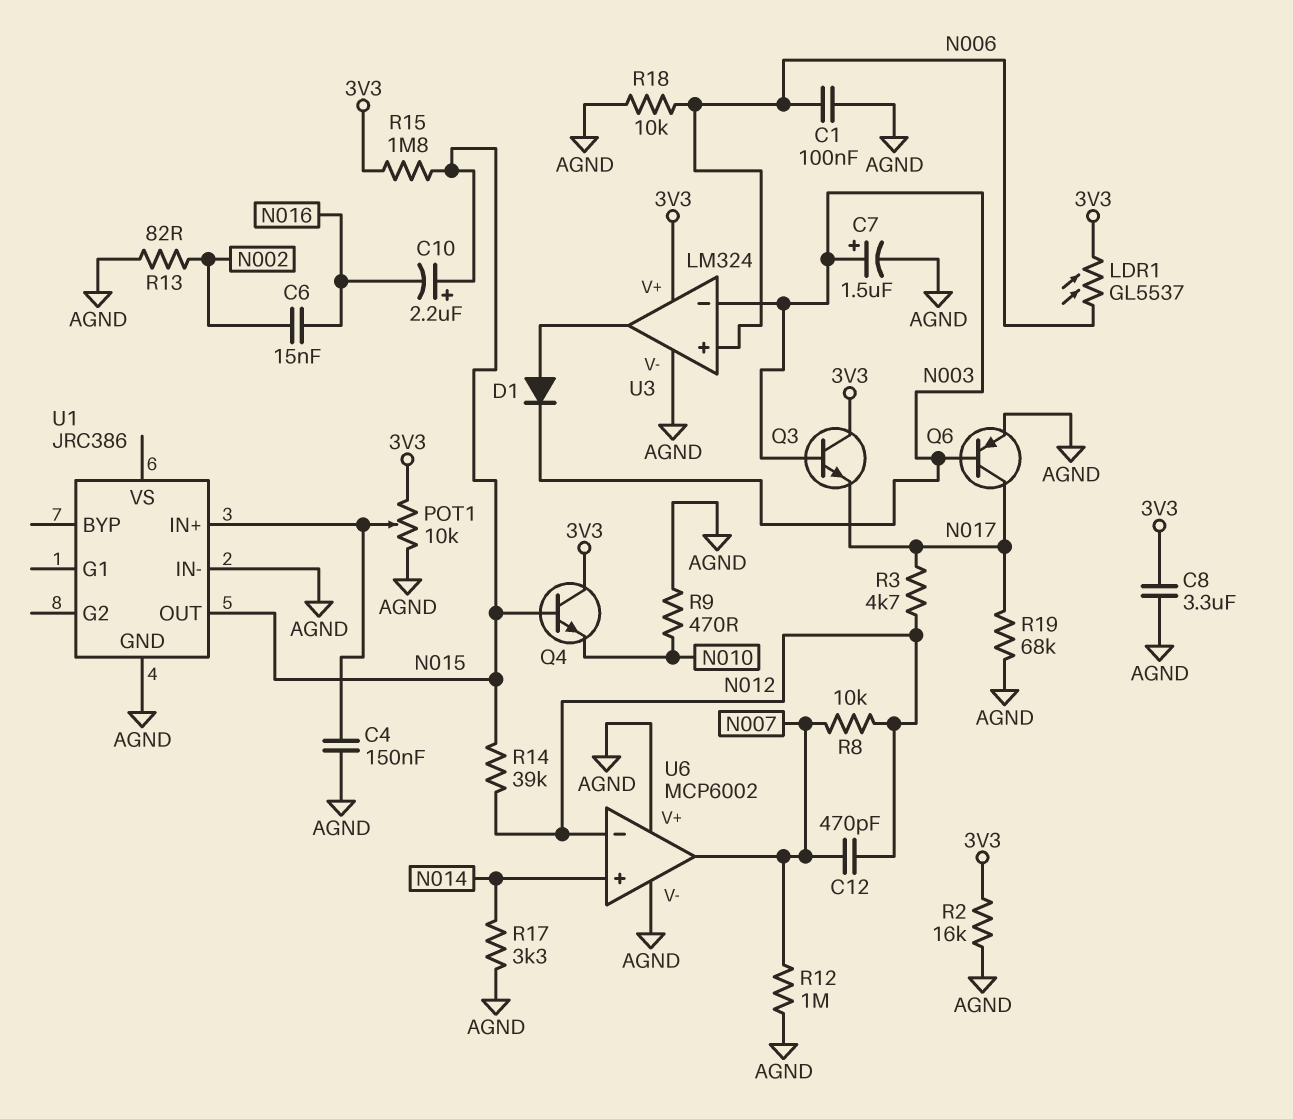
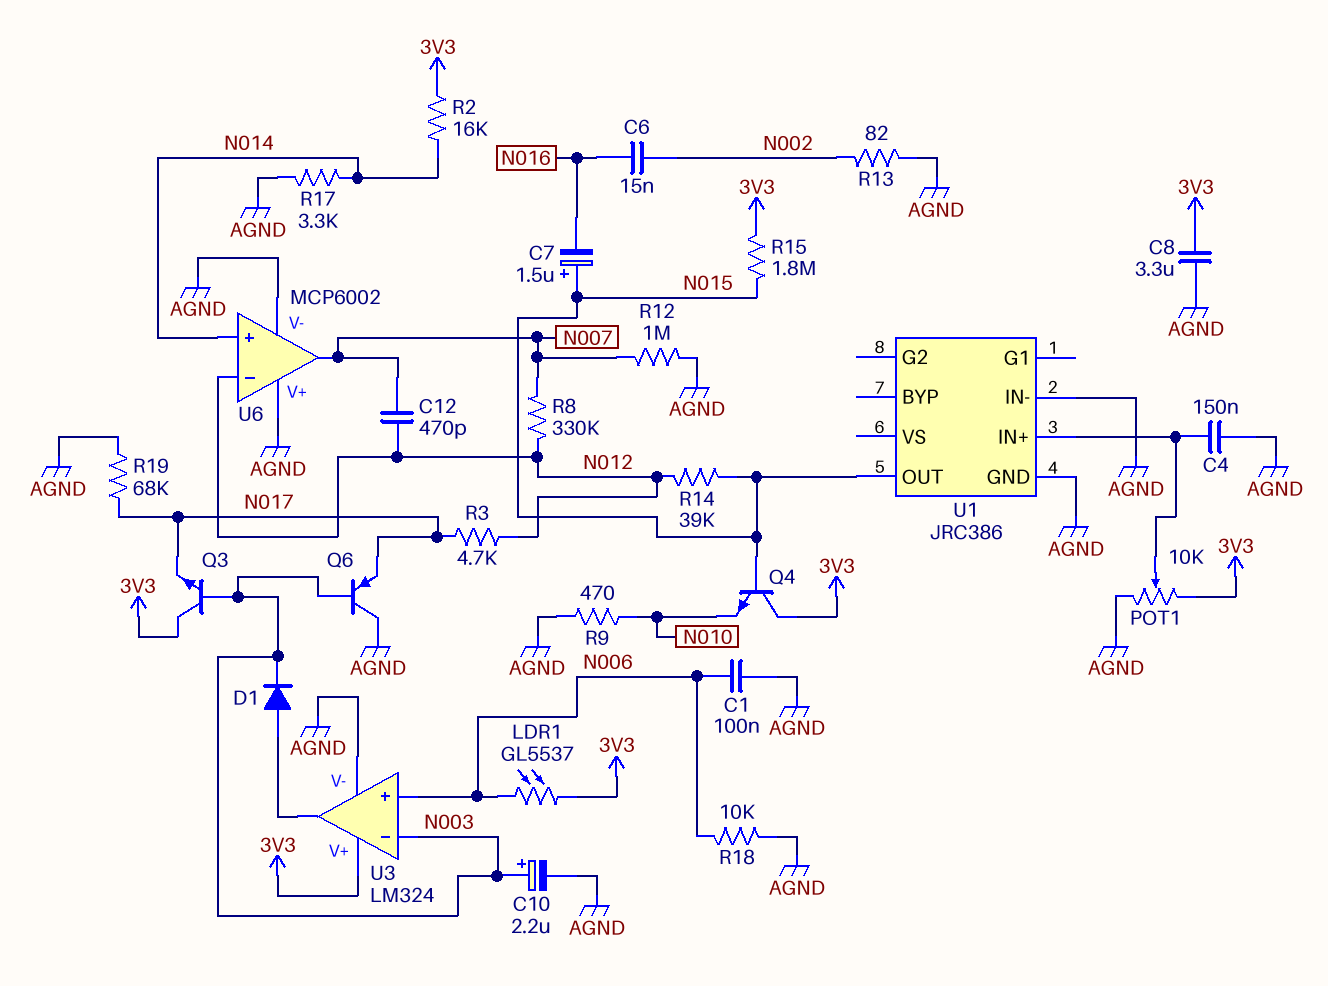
C7: 1.5uF (plus N003, minus AGND) -> 1.5uF (plus N015, minus N016)
C10: 2.2uF (plus N015, minus N016) -> 2.2uF (plus N003, minus AGND)
Q6: PNP (B N003, C N017, E AGND) -> PNP (B N003, C AGND, E N017)
R2: 16k (3V3, AGND) -> 16k (3V3, N014)
R8: 10k (N007, N012) -> 330k (N007, N012)

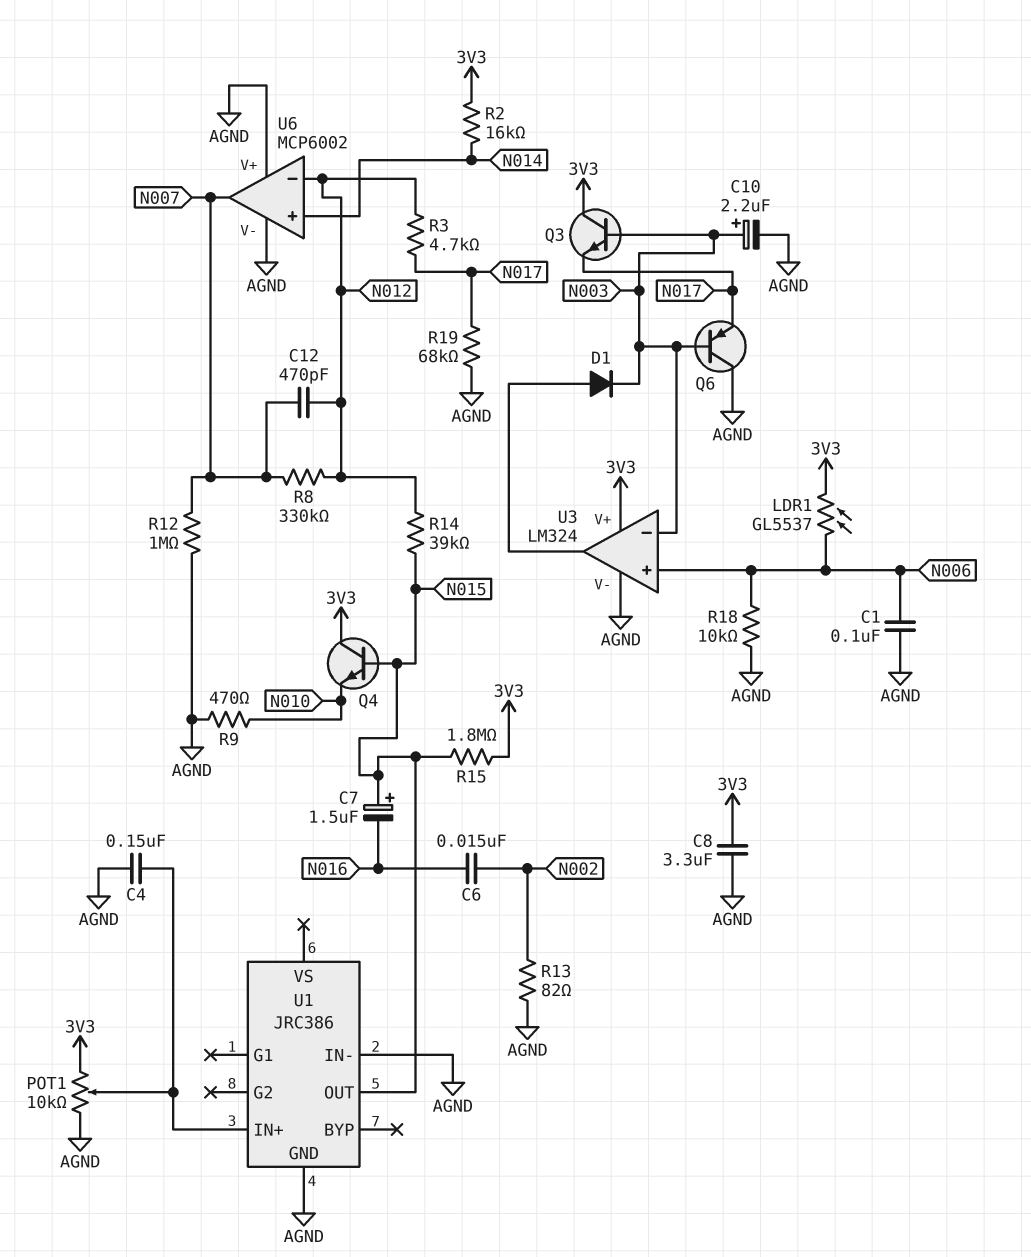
R17: 3.3k (AGND, N014) -> none

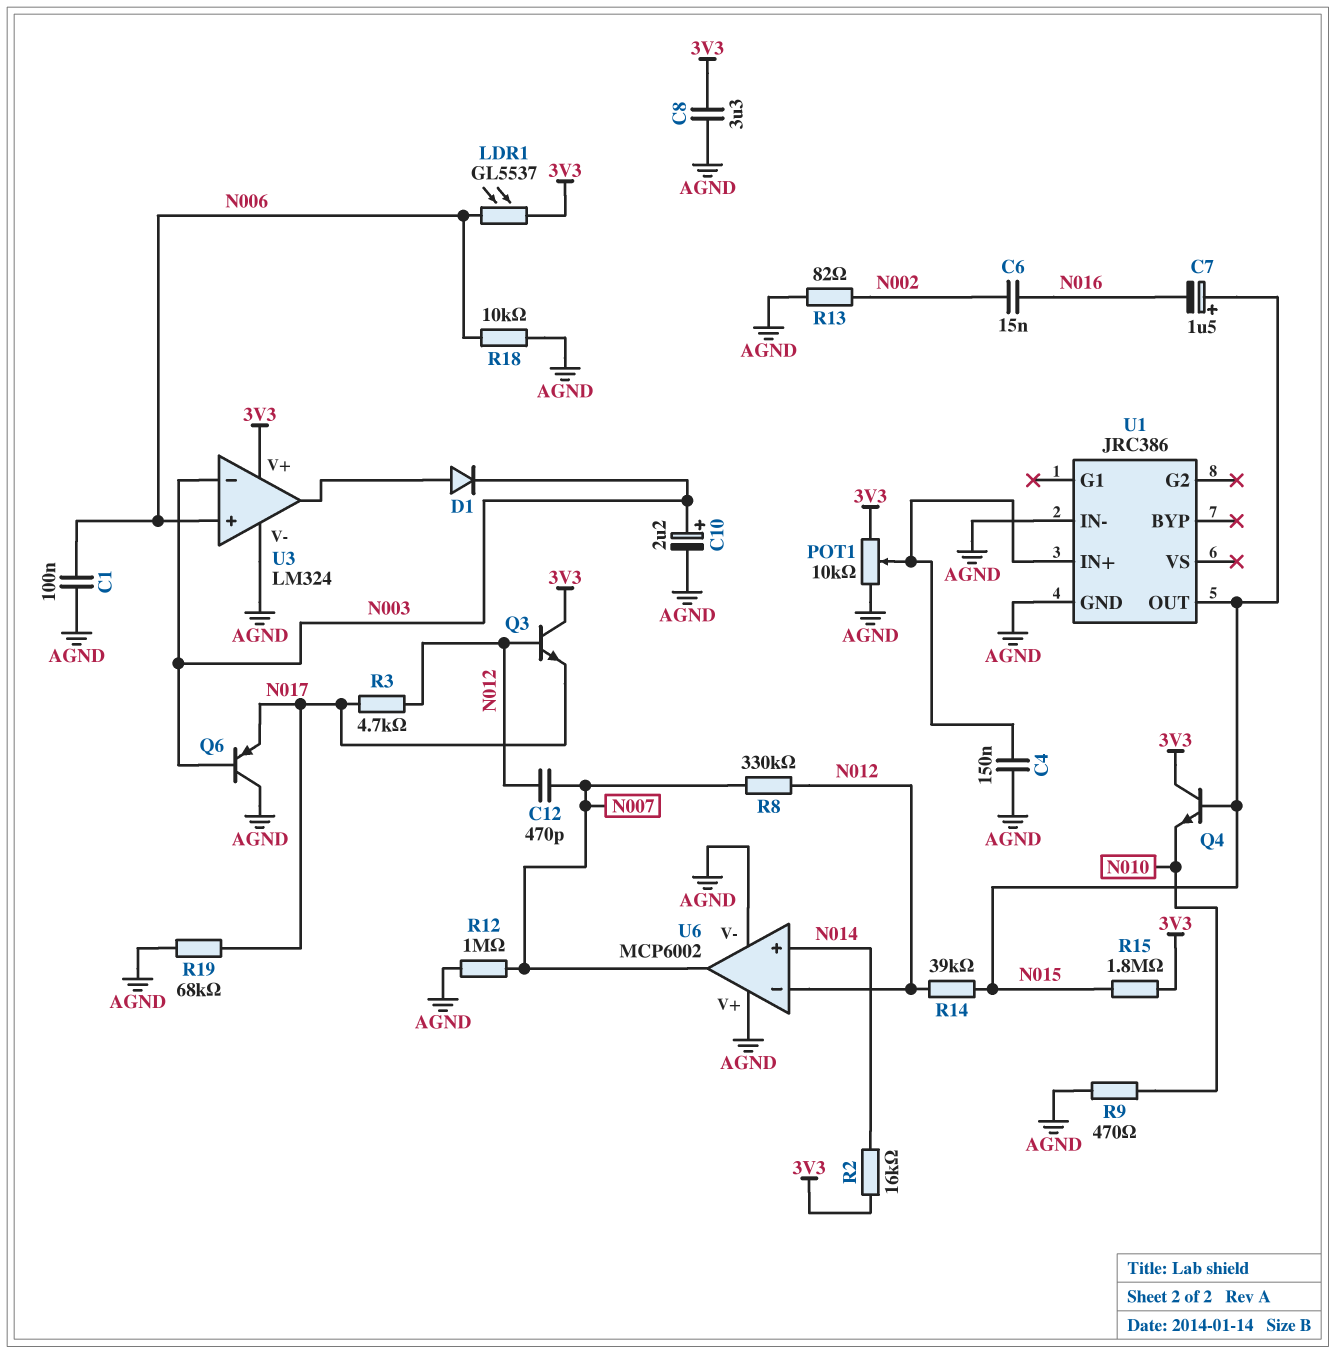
Q3: NPN (B N003, C 3V3, E N017) -> NPN (B N012, C 3V3, E N017)

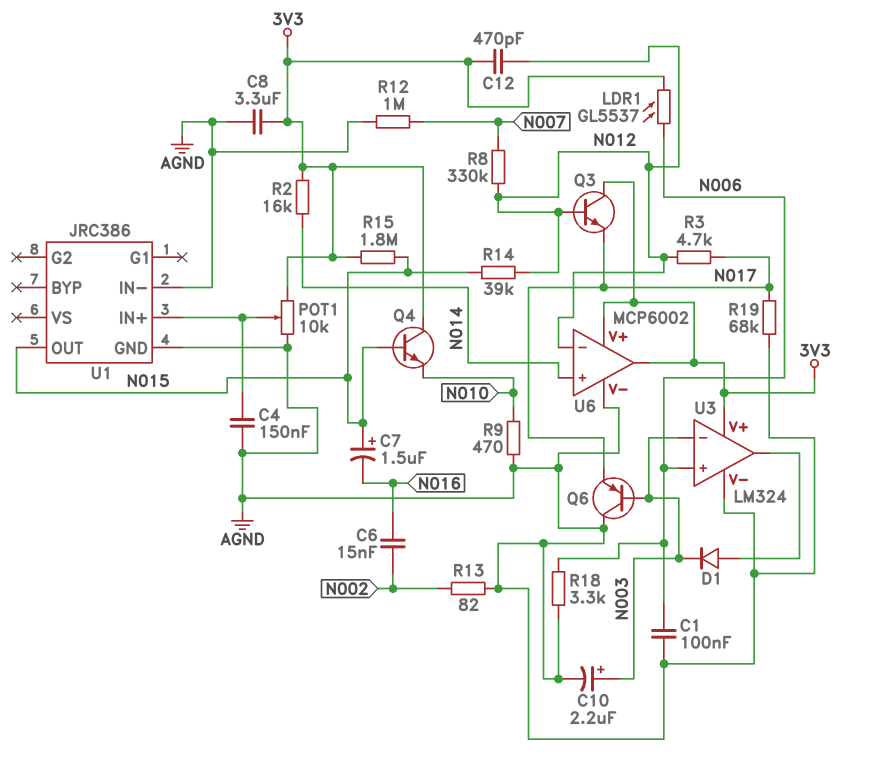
C12: 470pF (N007, N012) -> 470pF (3V3, N012)
R18: 10k (AGND, N006) -> 3.3k (AGND, N006)
U6 pin V+: AGND -> 3V3
U6 pin out: N007 -> 3V3

